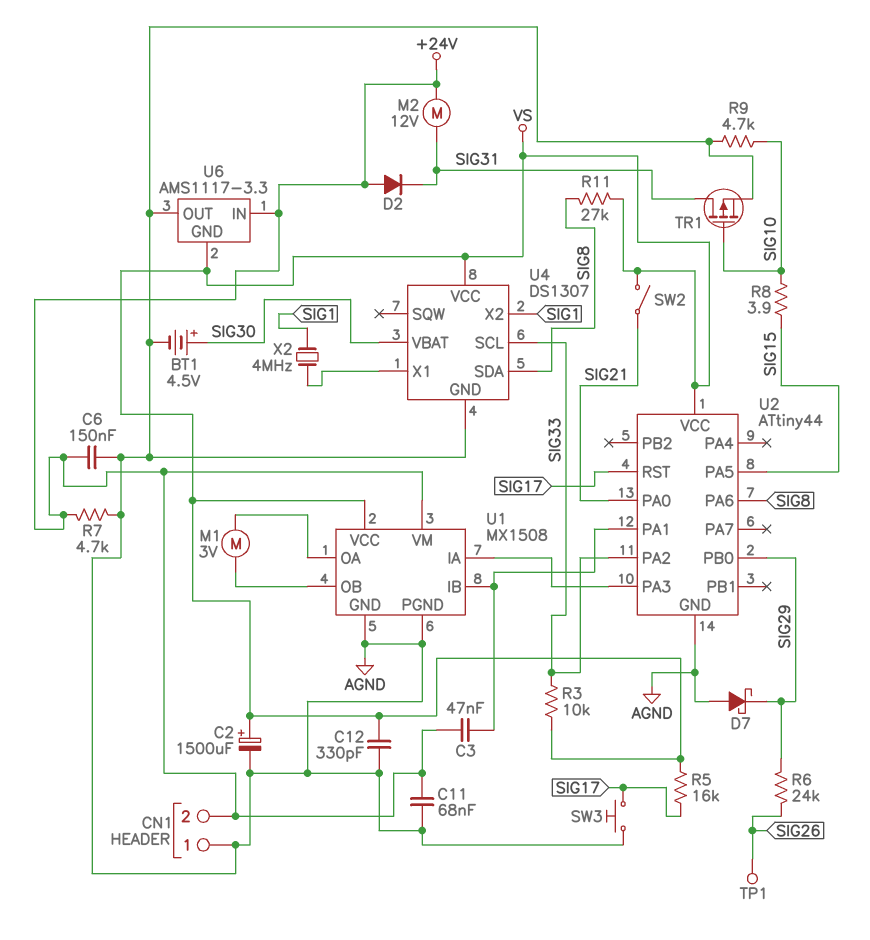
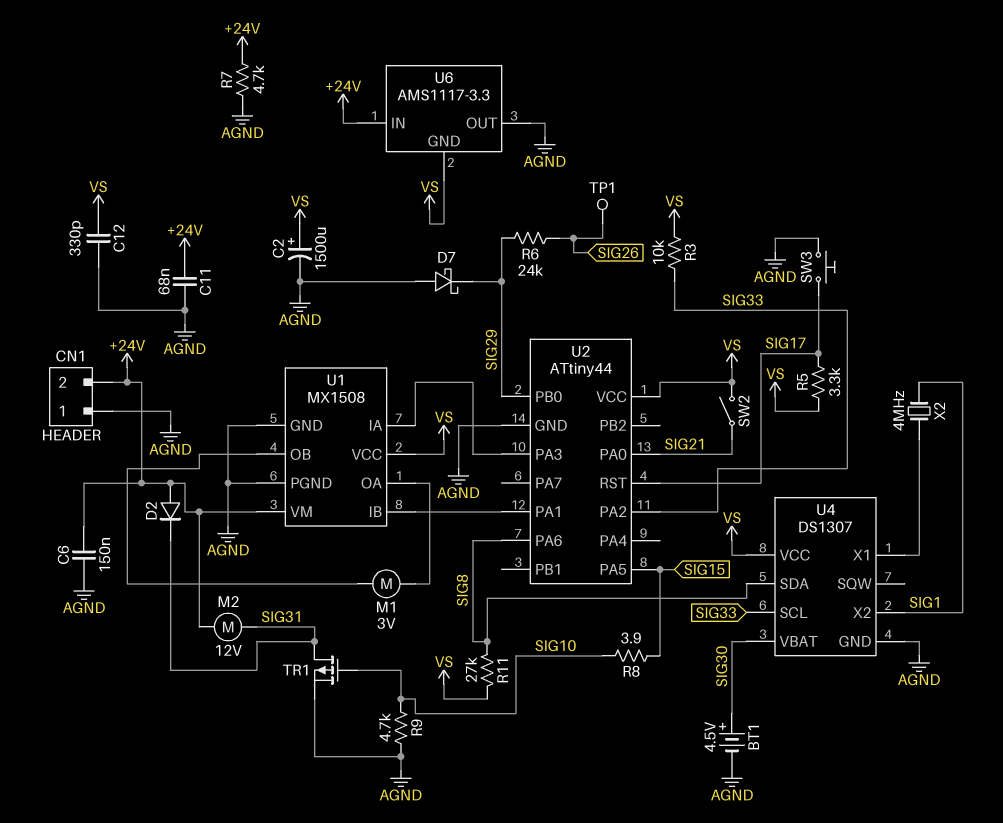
C3: 47nF (+24V, U1/IB) -> none
R5: 16k (SIG17, VS) -> 3.3k (SIG17, VS)

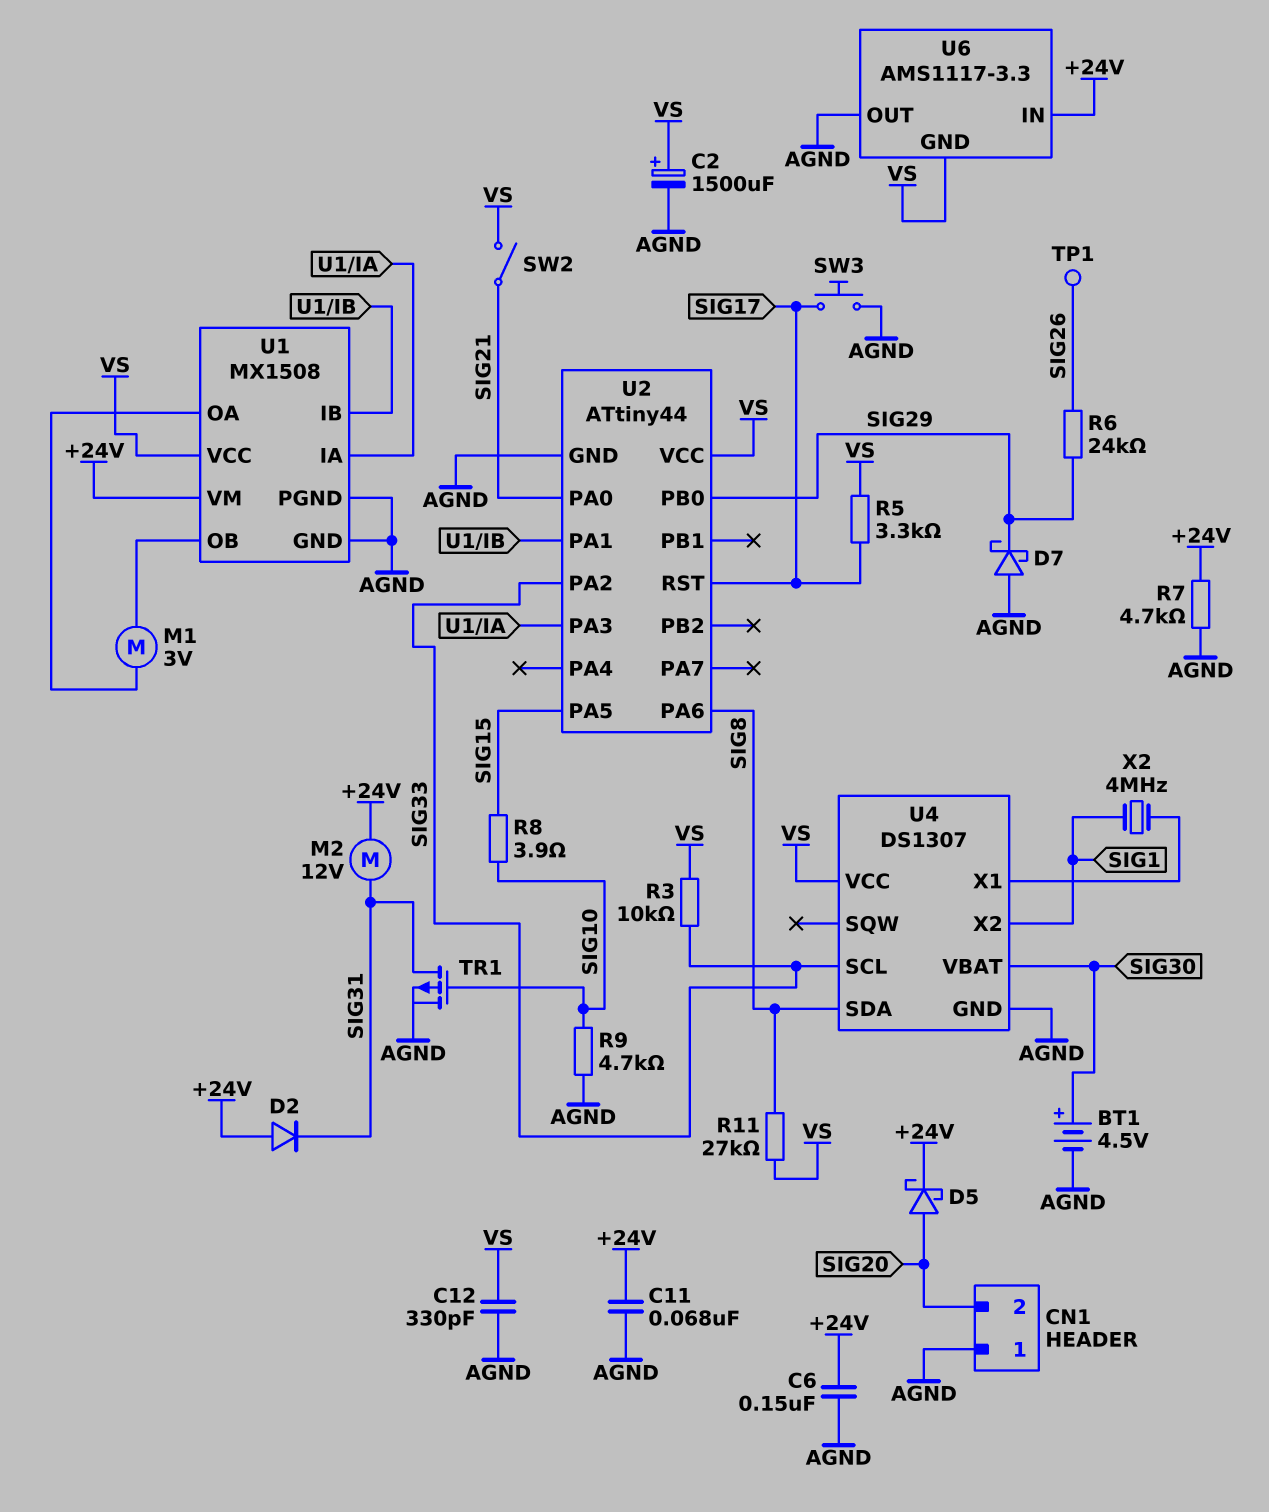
CN1 pin 2: +24V -> SIG20
D5: none -> schottky (A SIG20, K +24V)

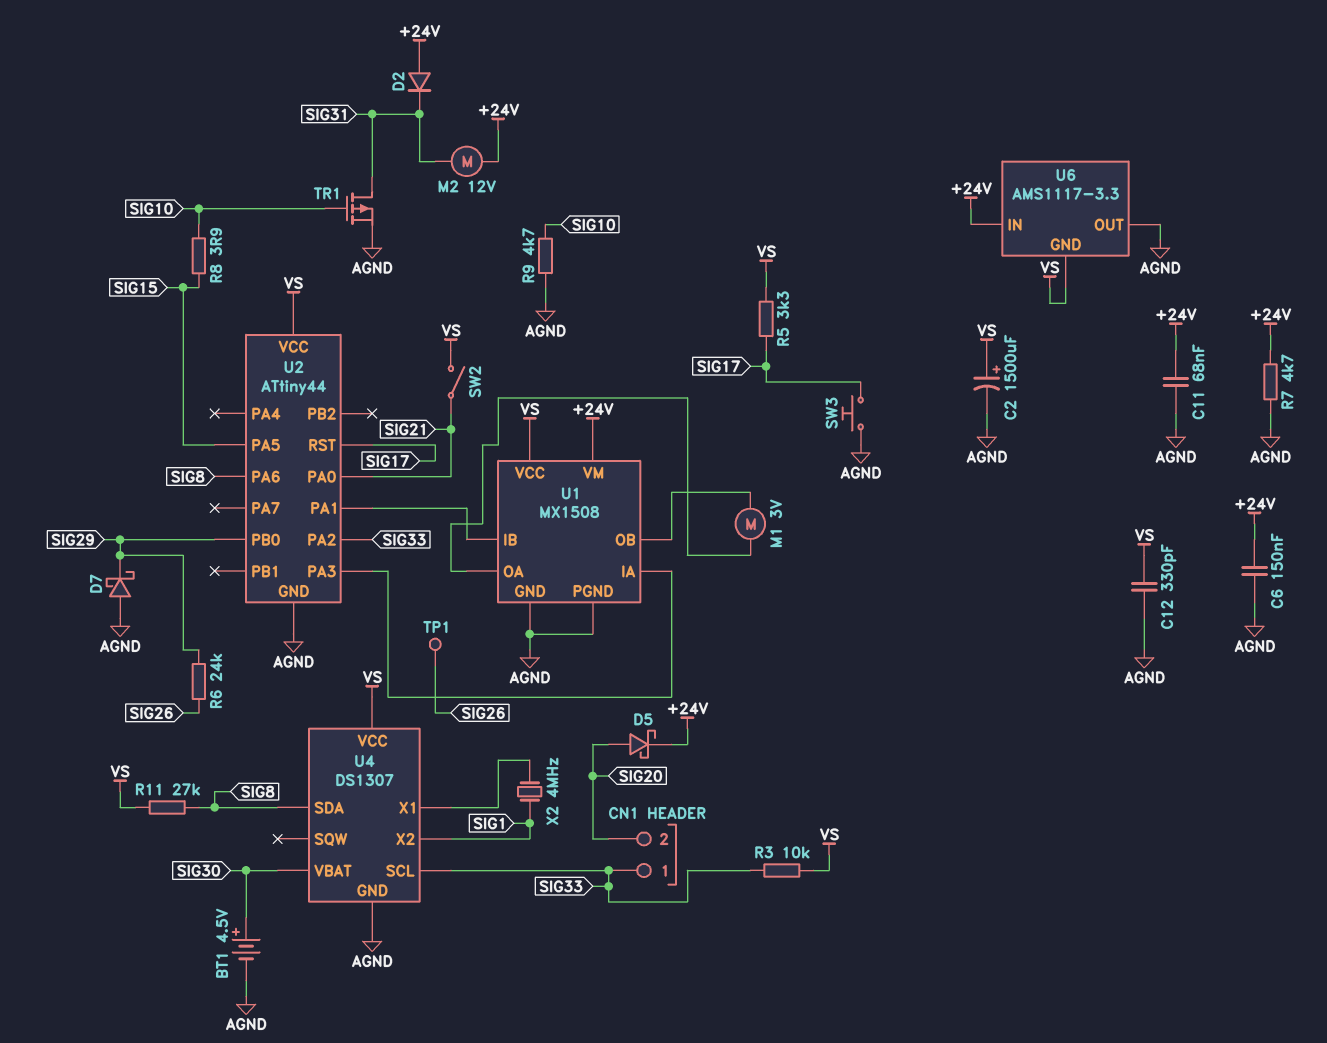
CN1 pin 1: AGND -> SIG33

